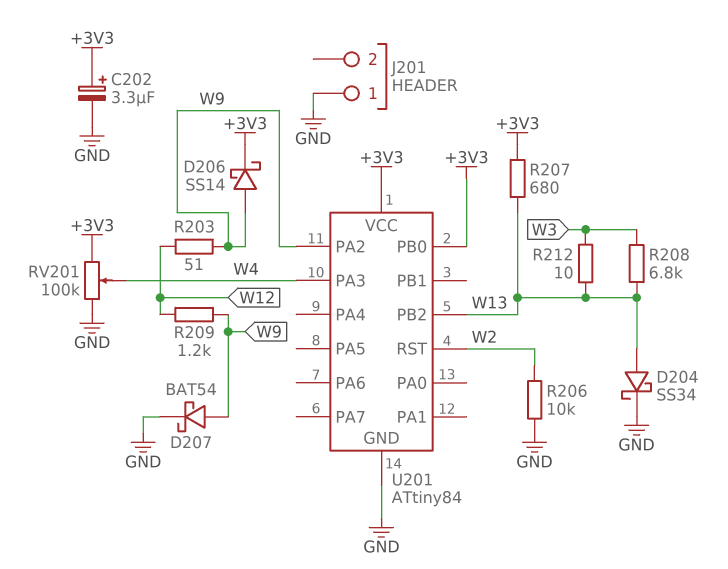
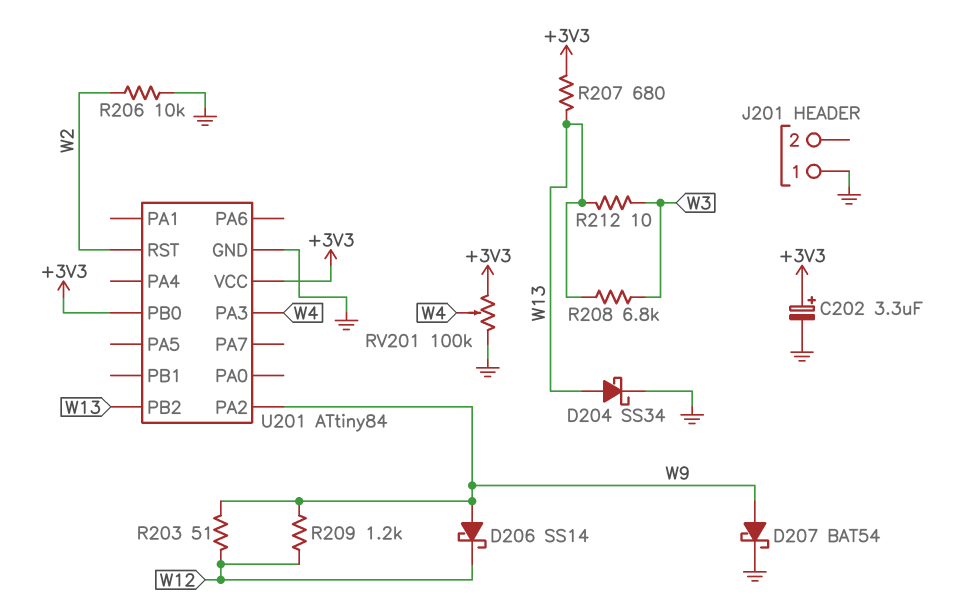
D206: schottky SS14 (A W9, K +3V3) -> schottky SS14 (A W9, K W12)

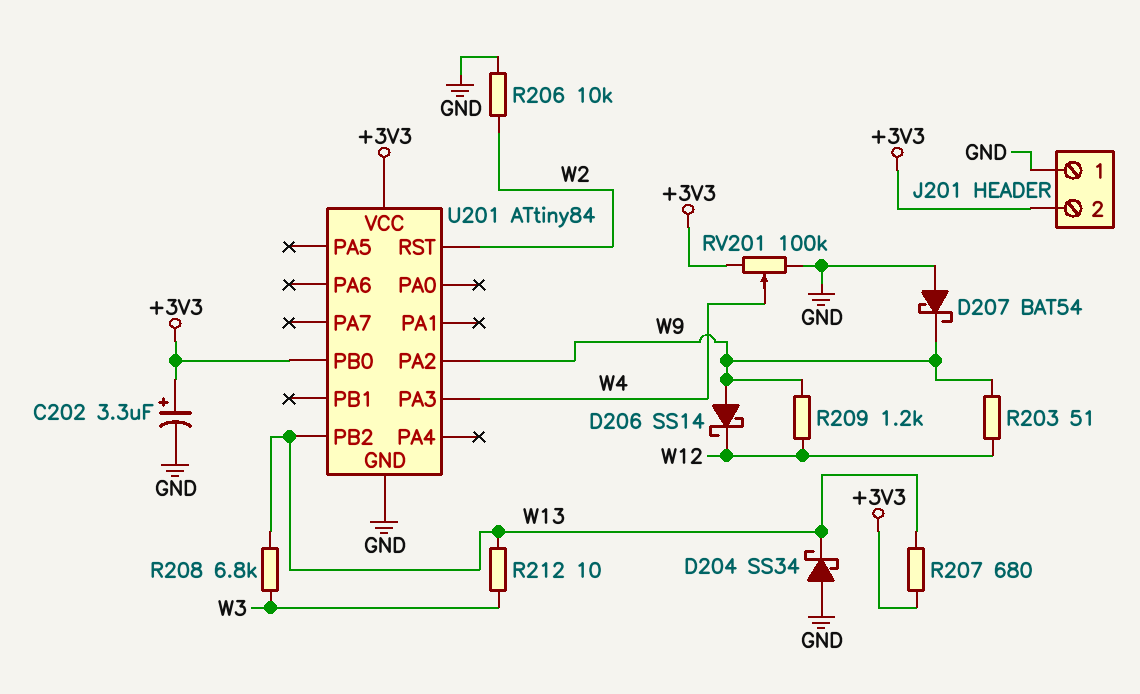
D204: schottky SS34 (A W13, K GND) -> schottky SS34 (A GND, K W13)
D207: schottky BAT54 (A W9, K GND) -> schottky BAT54 (A GND, K W9)
J201 pin 2: none -> +3V3

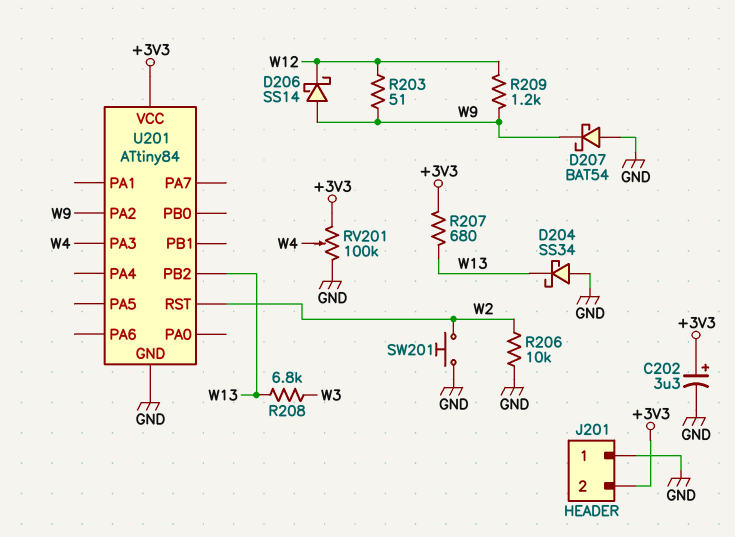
R212: 10 (W3, W13) -> none
SW201: none -> button (GND, W2)
U201 pin PB0: +3V3 -> none

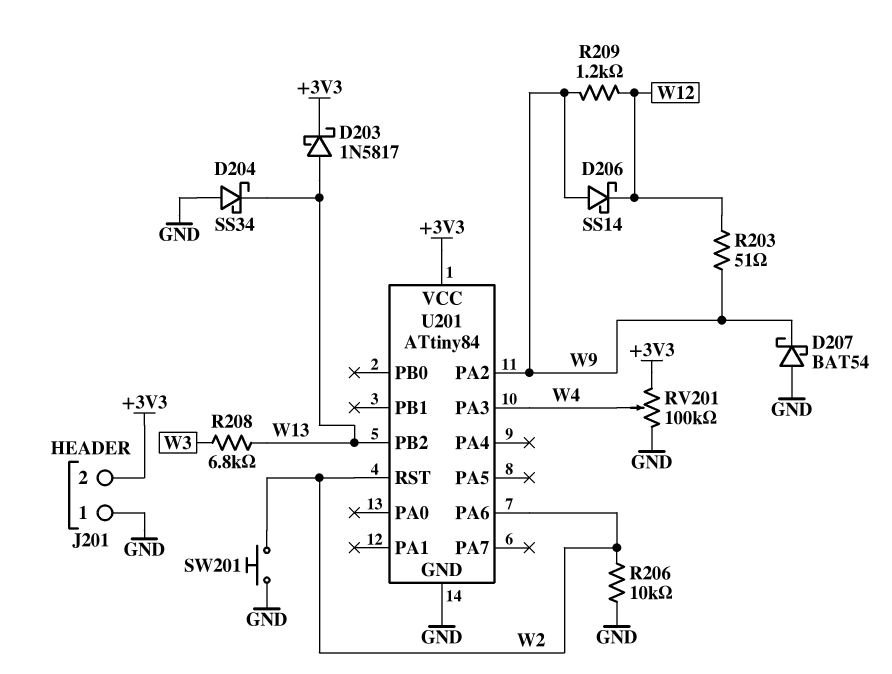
C202: 3.3uF (plus +3V3, minus GND) -> none
D203: none -> schottky 1N5817 (A W13, K +3V3)
R207: 680 (+3V3, W13) -> none
U201 pin PA6: none -> W2

